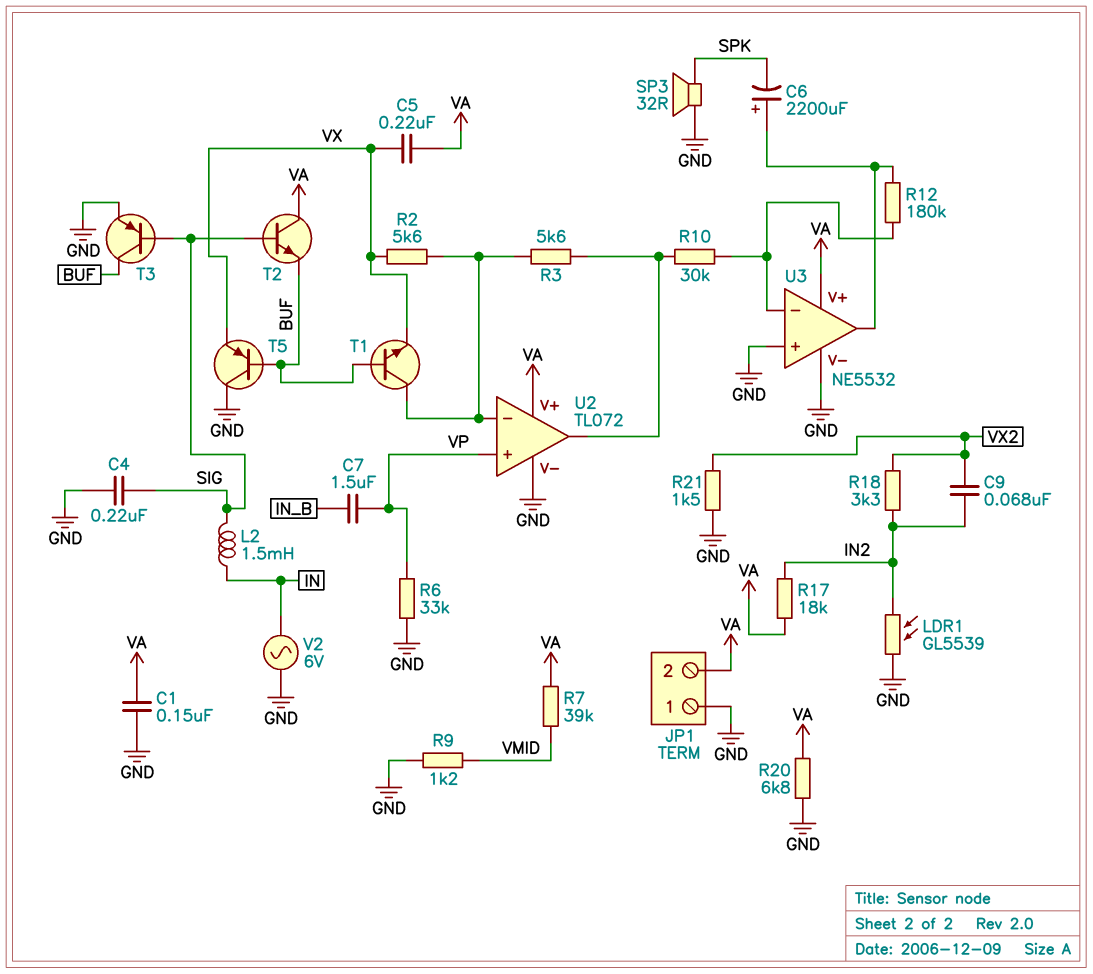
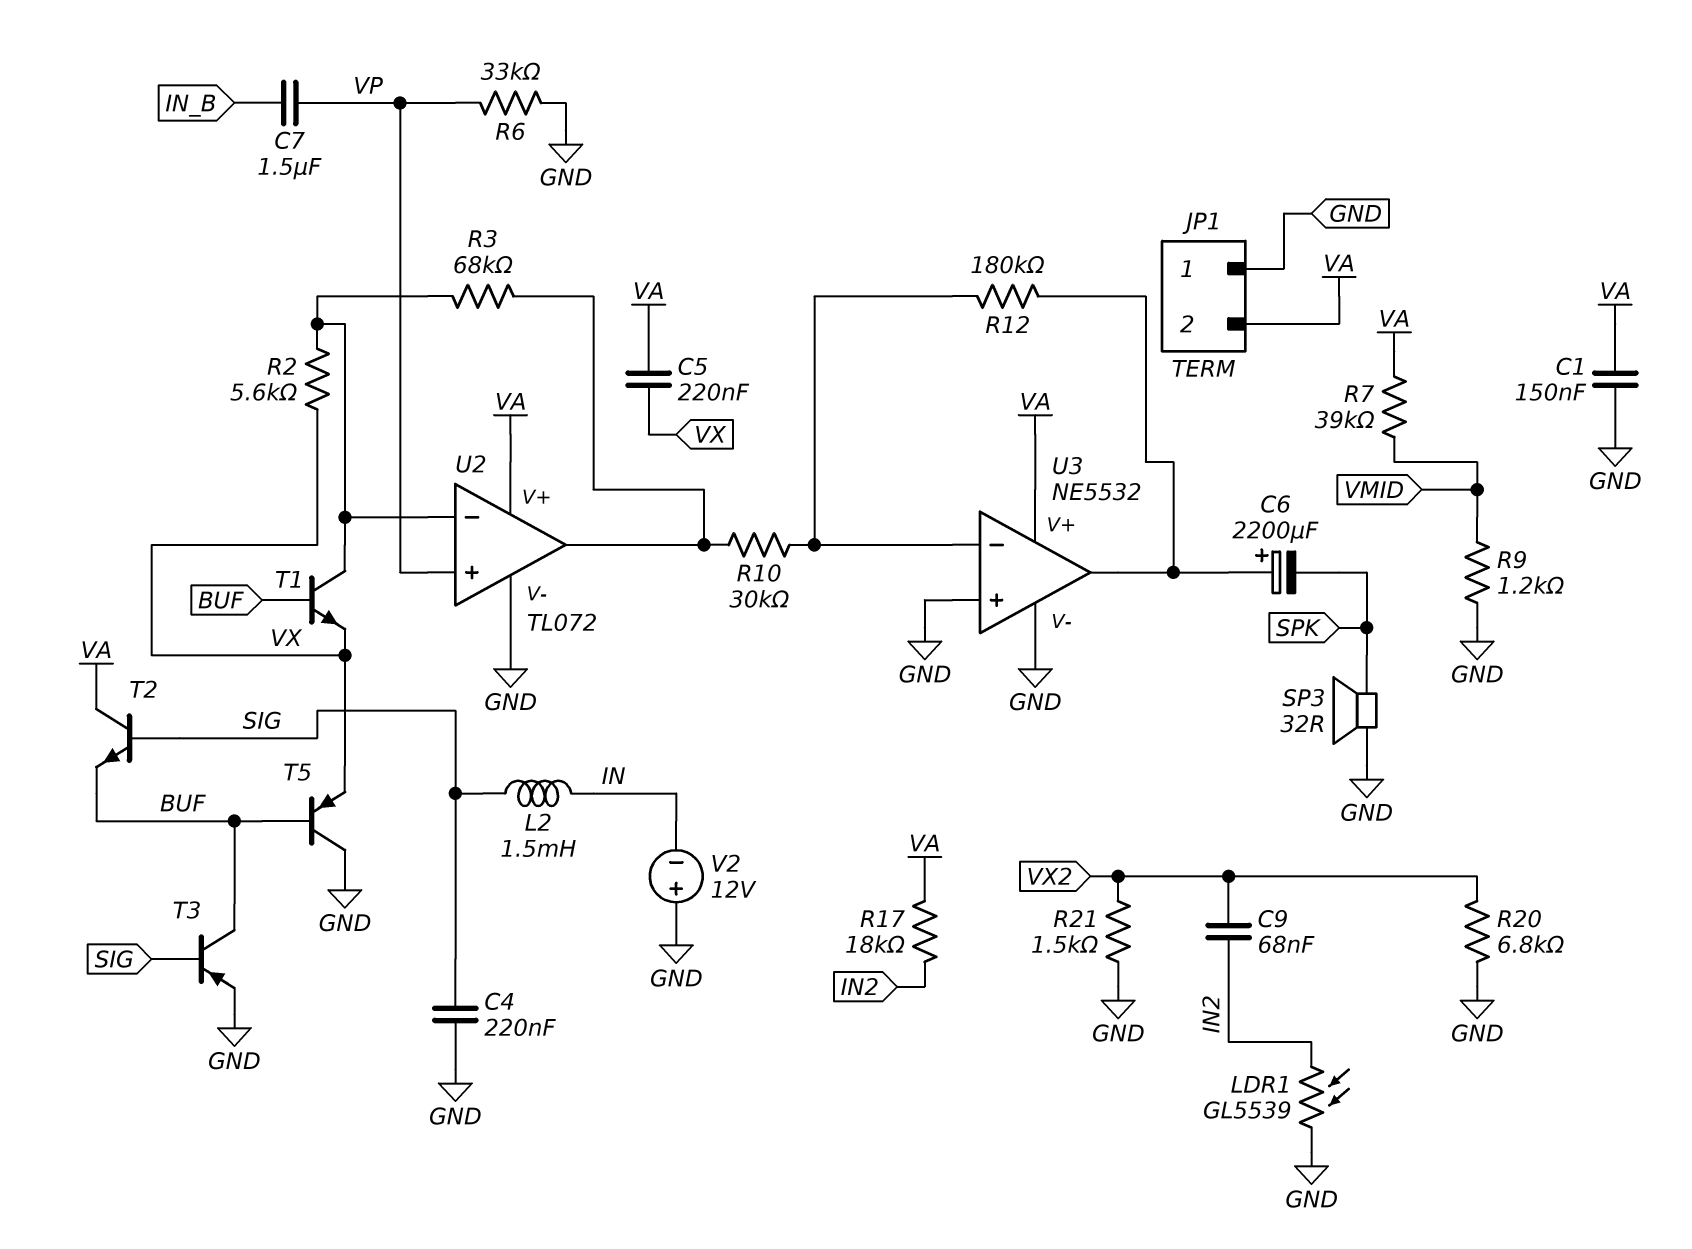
R3: 5.6k (U2/in-, U2/out) -> 68k (U2/in-, U2/out)
R18: 3.3k (IN2, VX2) -> none
R20: 6.8k (GND, VA) -> 6.8k (GND, VX2)
V2: AC 6V (GND, IN) -> 12V (plus GND, minus IN)

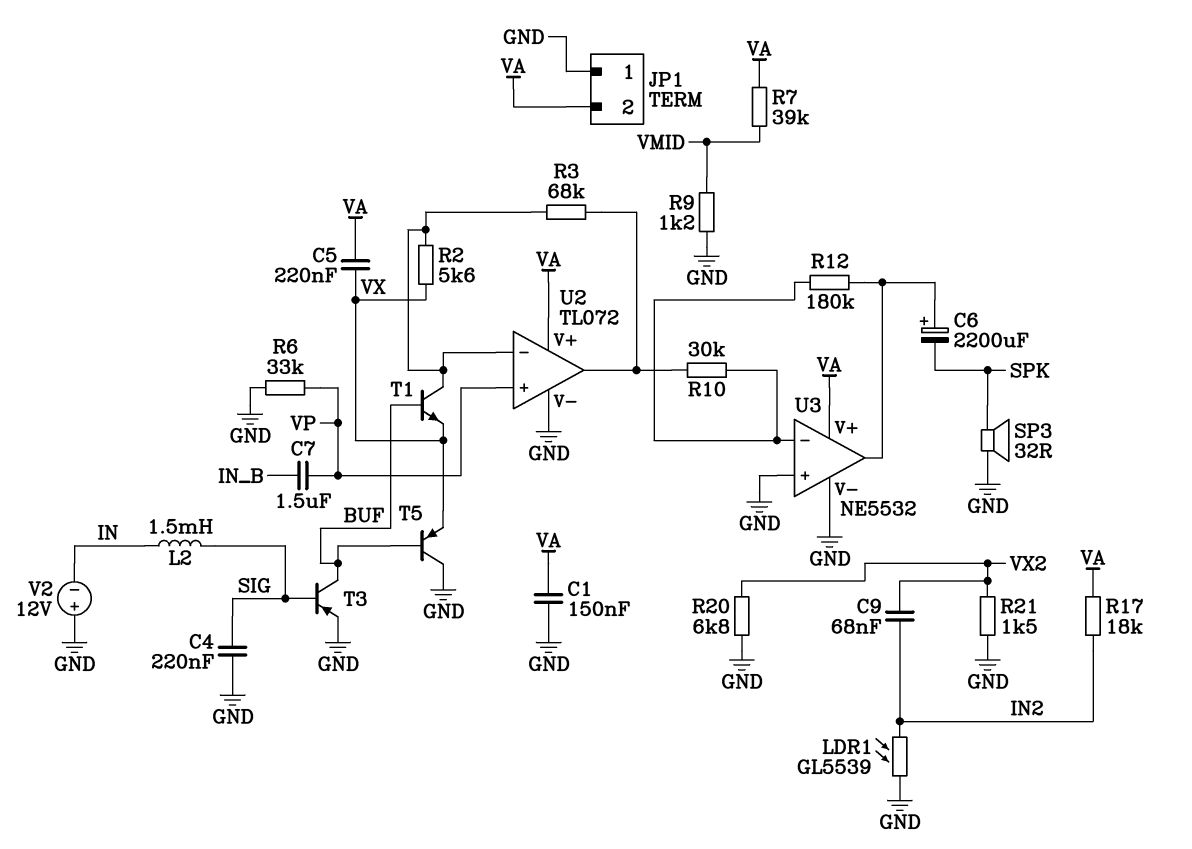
T2: NPN (B SIG, C VA, E BUF) -> none

